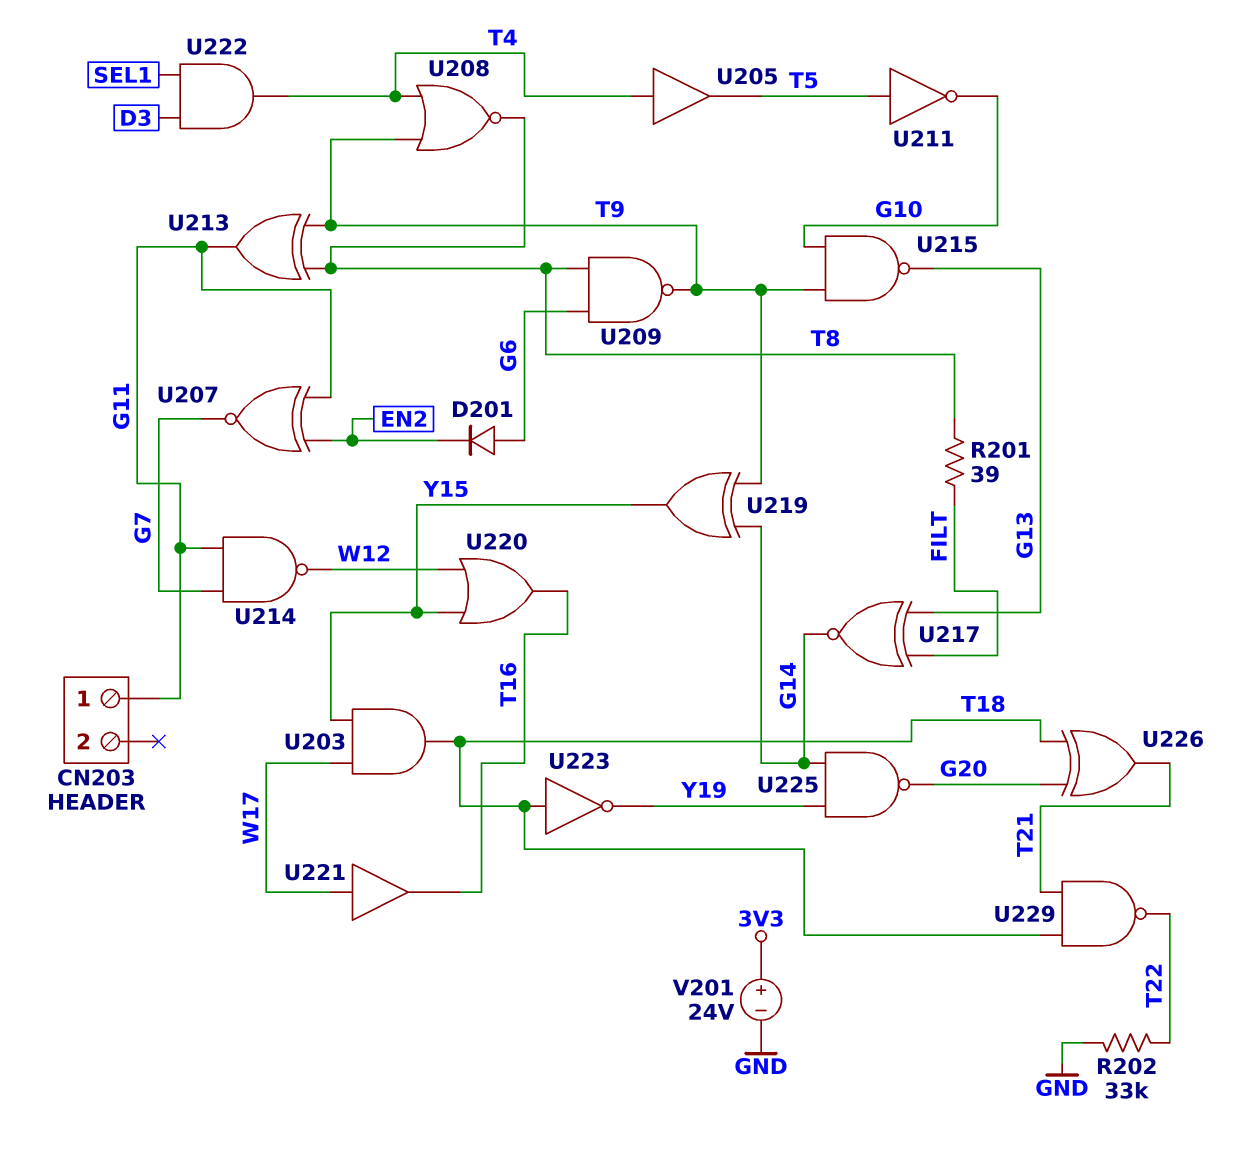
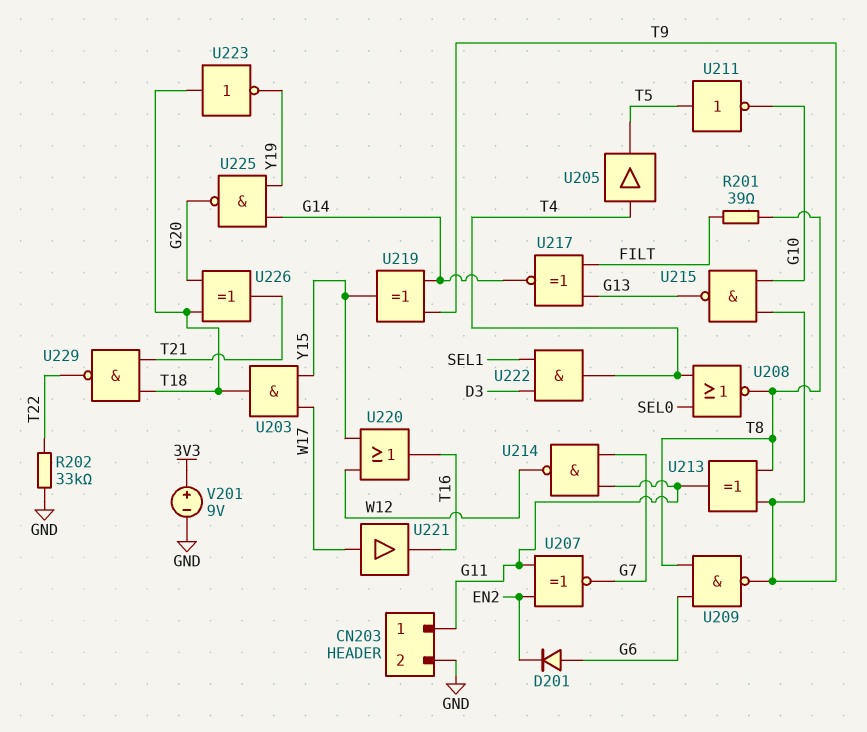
CN203 pin 2: none -> GND
U208: NOR (in T4, in T9, out T8) -> NOR (in SEL0, in T4, out T8)
V201: 24V (plus 3V3, minus GND) -> 9V (plus 3V3, minus GND)

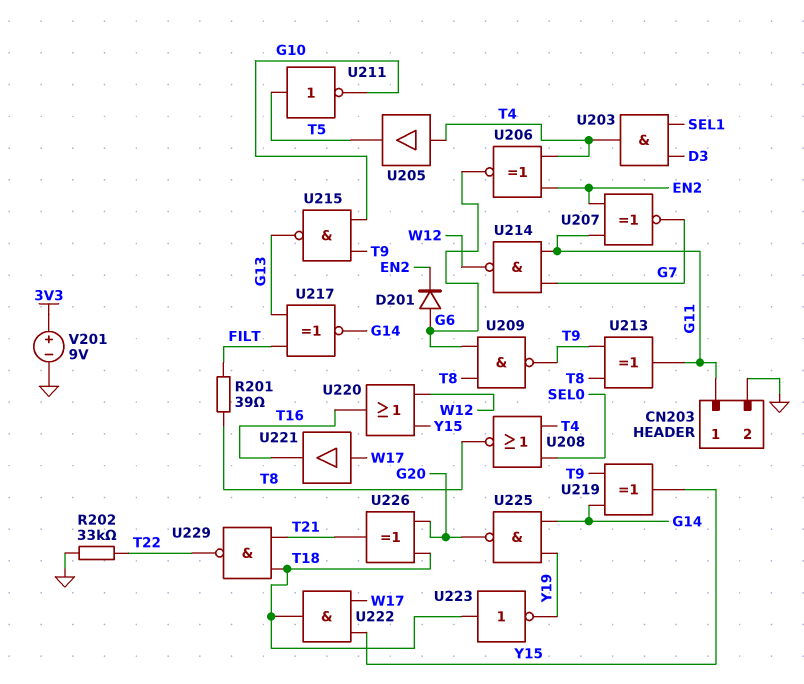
U203: AND (in W17, in Y15, out T18) -> AND (in D3, in SEL1, out T4)
U206: none -> XNOR (in EN2, in T4, out G6)
U222: AND (in D3, in SEL1, out T4) -> AND (in W17, in Y15, out T18)

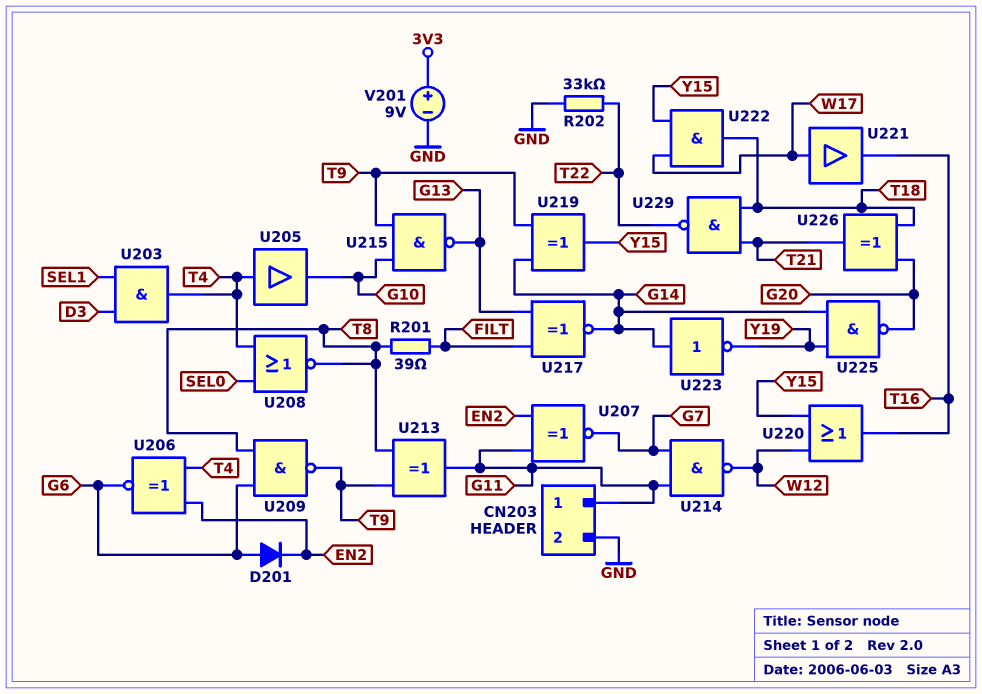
U205: buffer (in T4, out T5) -> buffer (in T4, out G10)
U211: NOT (in T5, out G10) -> none
U223: NOT (in T18, out Y19) -> NOT (in G14, out Y19)

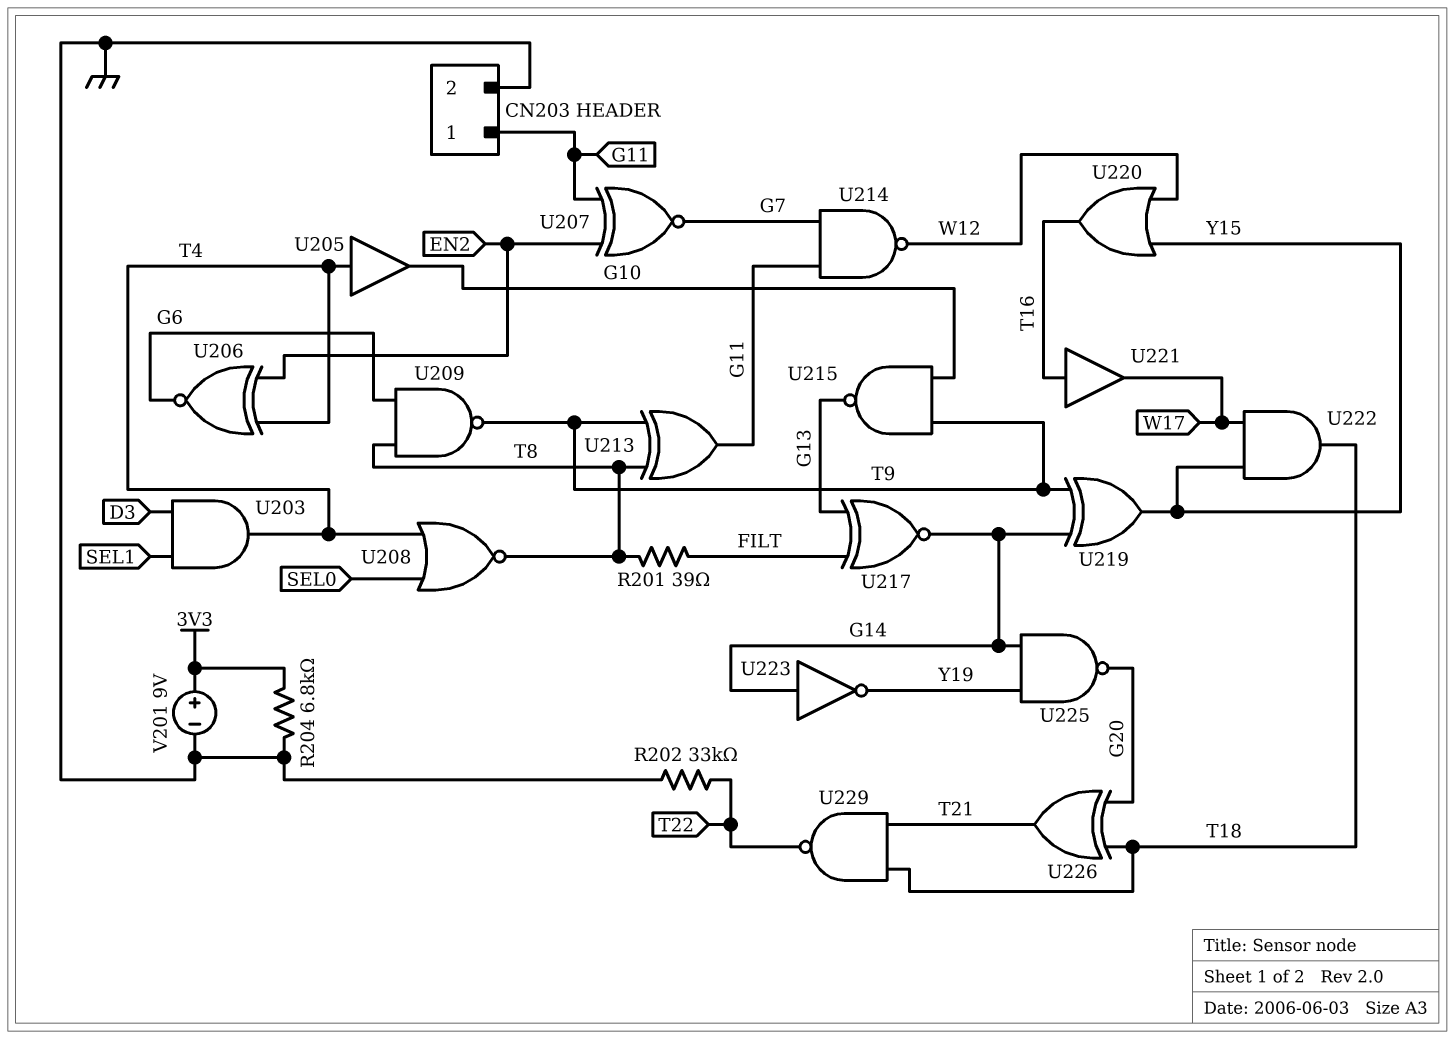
D201: diode (A G6, K EN2) -> none
R204: none -> 6.8k (3V3, GND)
U221: buffer (in W17, out T16) -> buffer (in T16, out W17)

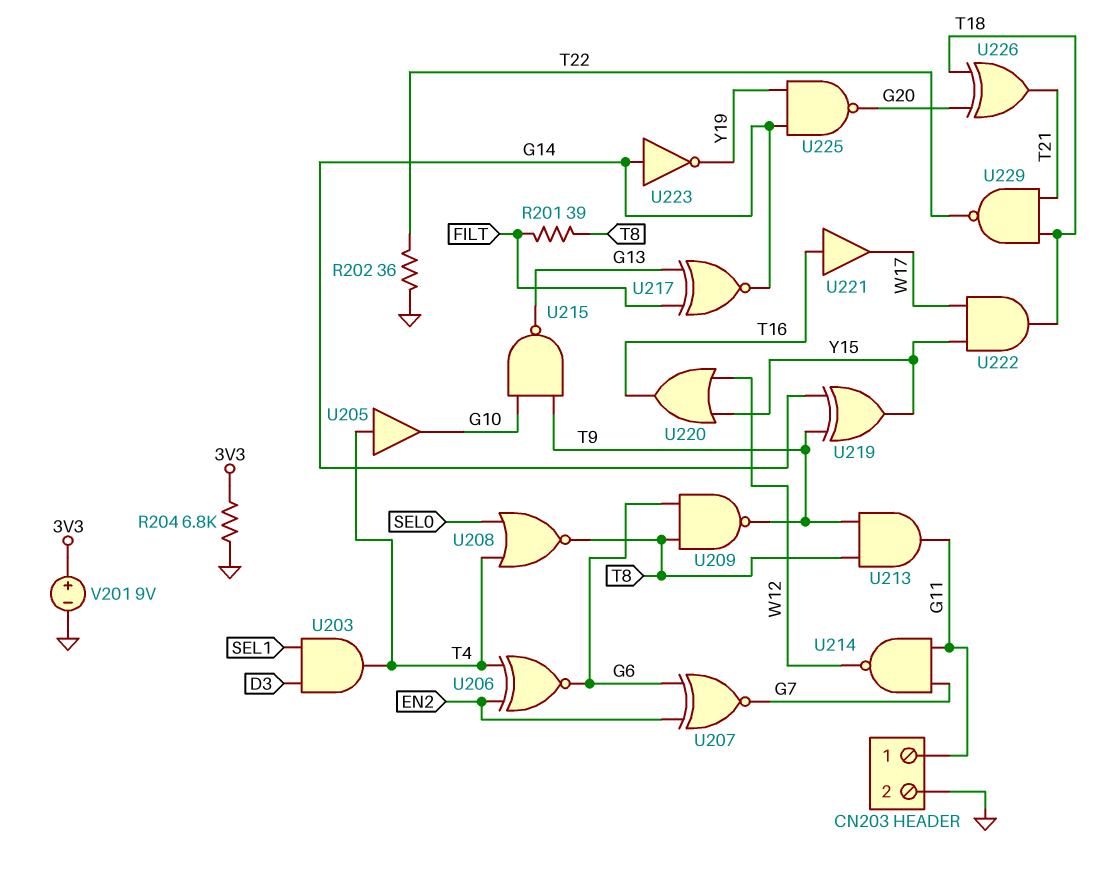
R202: 33k (GND, T22) -> 36 (GND, T22)
U207: XNOR (in EN2, in G11, out G7) -> XNOR (in EN2, in G6, out G7)
U213: XOR (in T8, in T9, out G11) -> AND (in T8, in T9, out G11)

